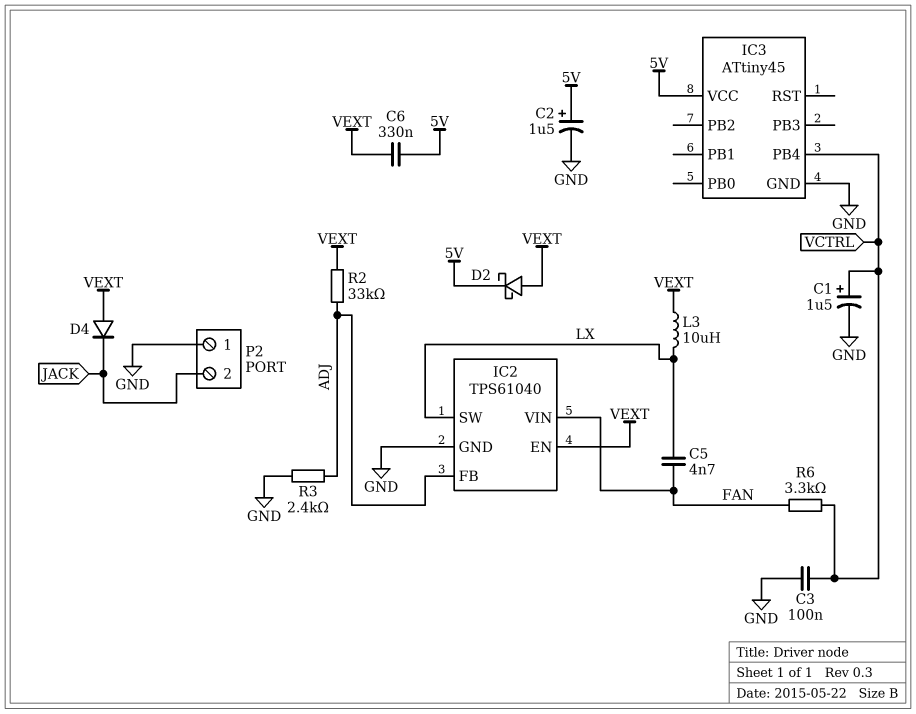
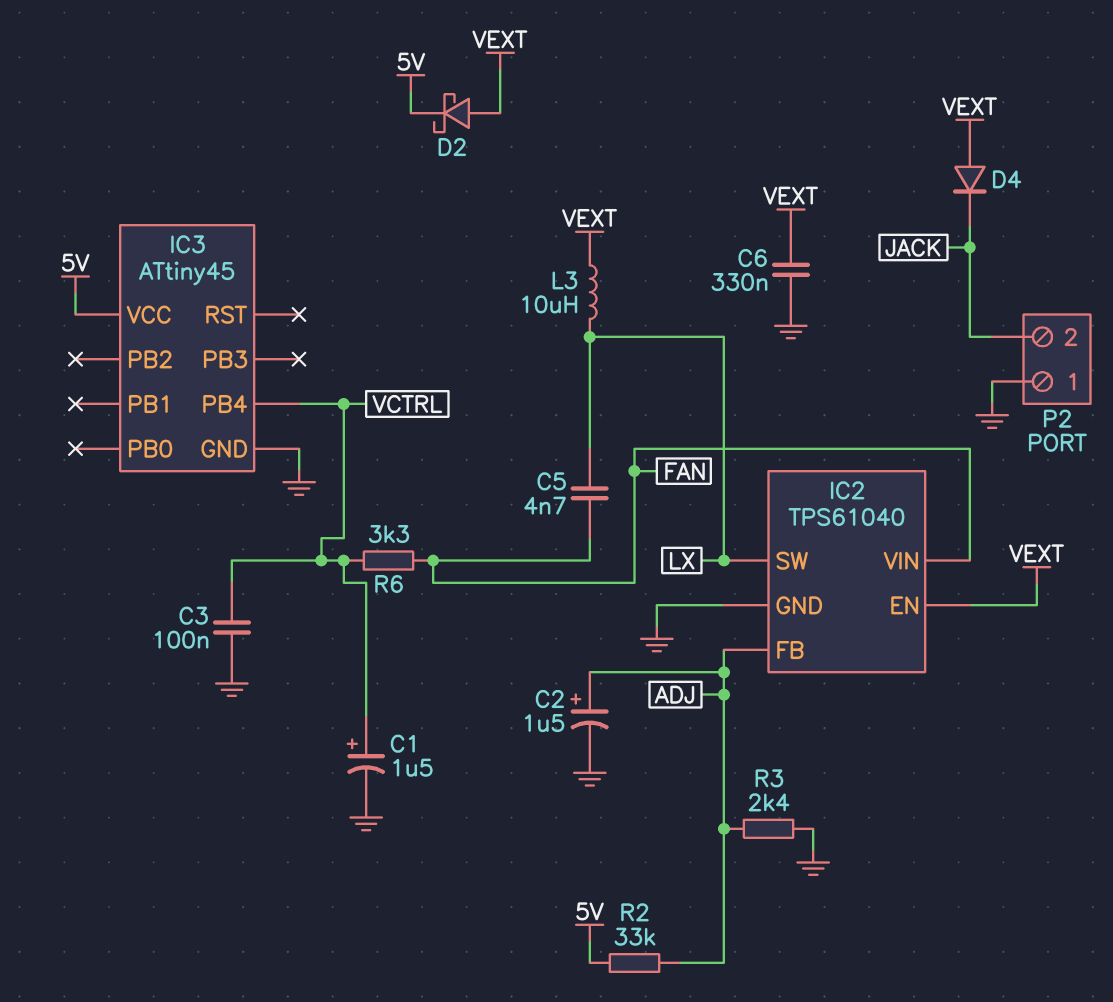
C2: 1.5uF (plus 5V, minus GND) -> 1.5uF (plus ADJ, minus GND)
C6: 330nF (5V, VEXT) -> 330nF (GND, VEXT)
R2: 33k (ADJ, VEXT) -> 33k (5V, ADJ)

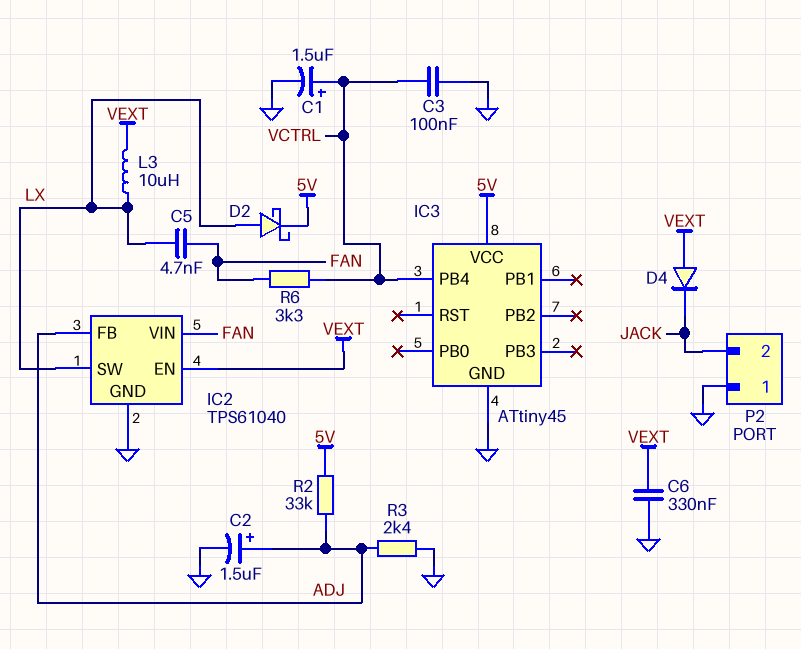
D2: schottky (A VEXT, K 5V) -> schottky (A LX, K 5V)

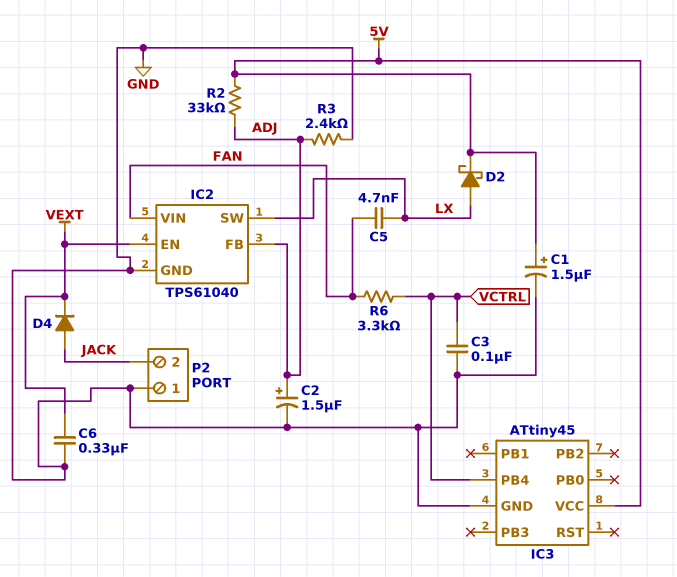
C1: 1.5uF (plus VCTRL, minus GND) -> 1.5uF (plus 5V, minus GND)
D4: diode (A VEXT, K JACK) -> diode (A JACK, K VEXT)
L3: 10uH (LX, VEXT) -> none

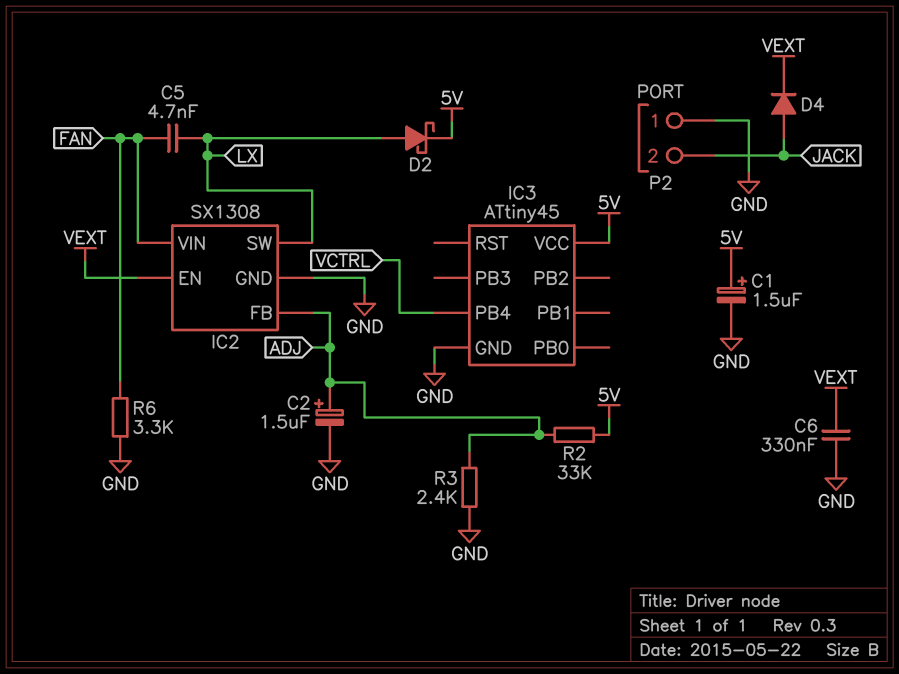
C3: 100nF (GND, VCTRL) -> none
IC2: TPS61040 -> SX1308
R6: 3.3k (FAN, VCTRL) -> 3.3k (FAN, GND)

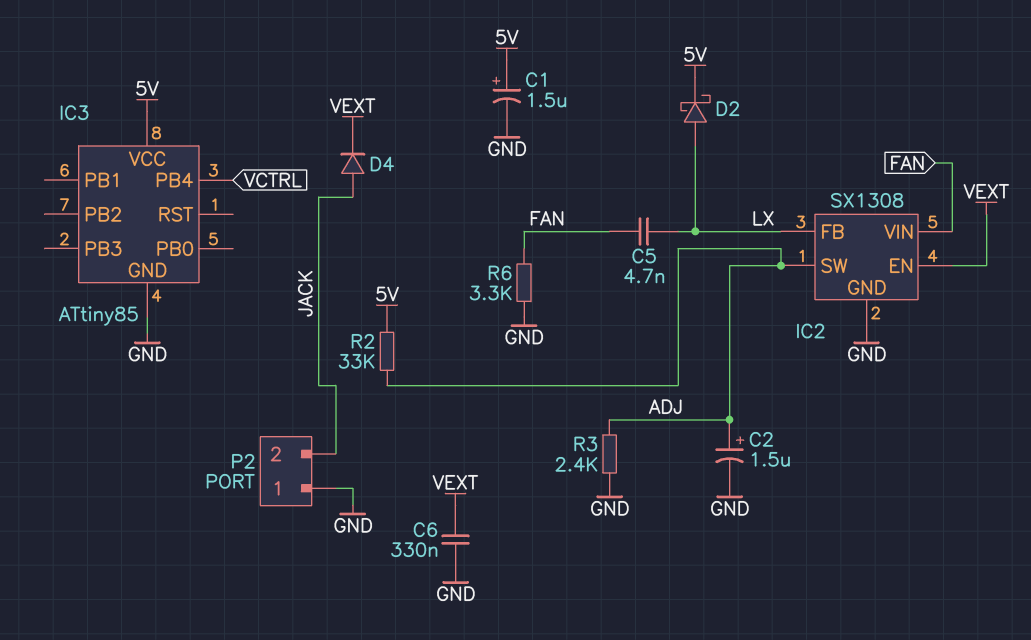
IC2 pin FB: ADJ -> LX
IC2 pin SW: LX -> ADJ
IC3: ATtiny45 -> ATtiny85

